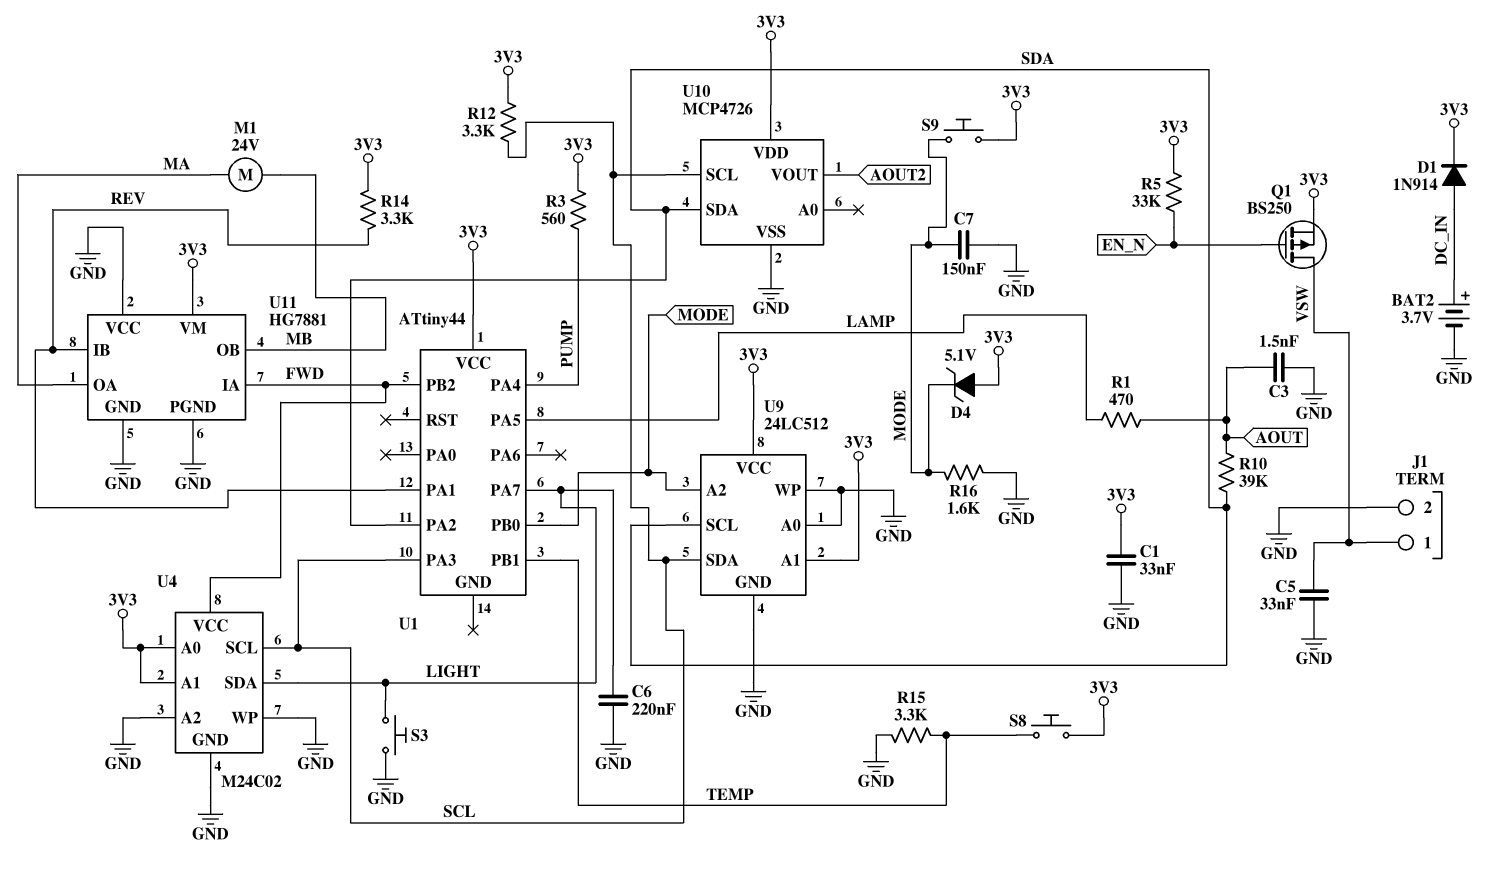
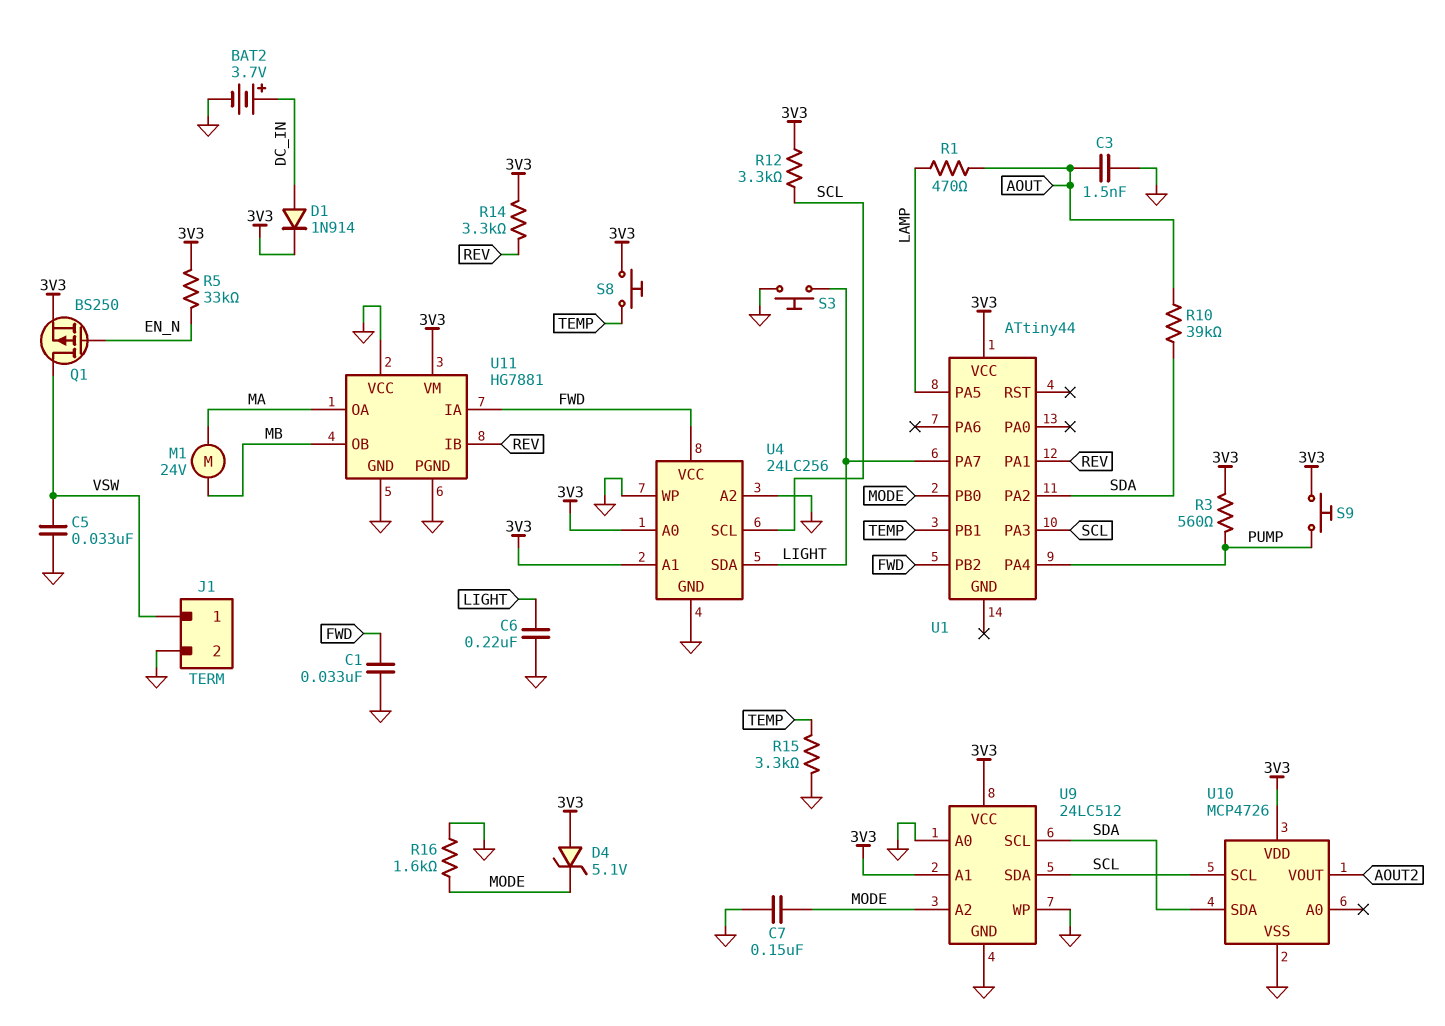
C1: 33nF (3V3, GND) -> 33nF (FWD, GND)
S9: button (3V3, MODE) -> button (3V3, PUMP)
U4: M24C02 -> 24LC256

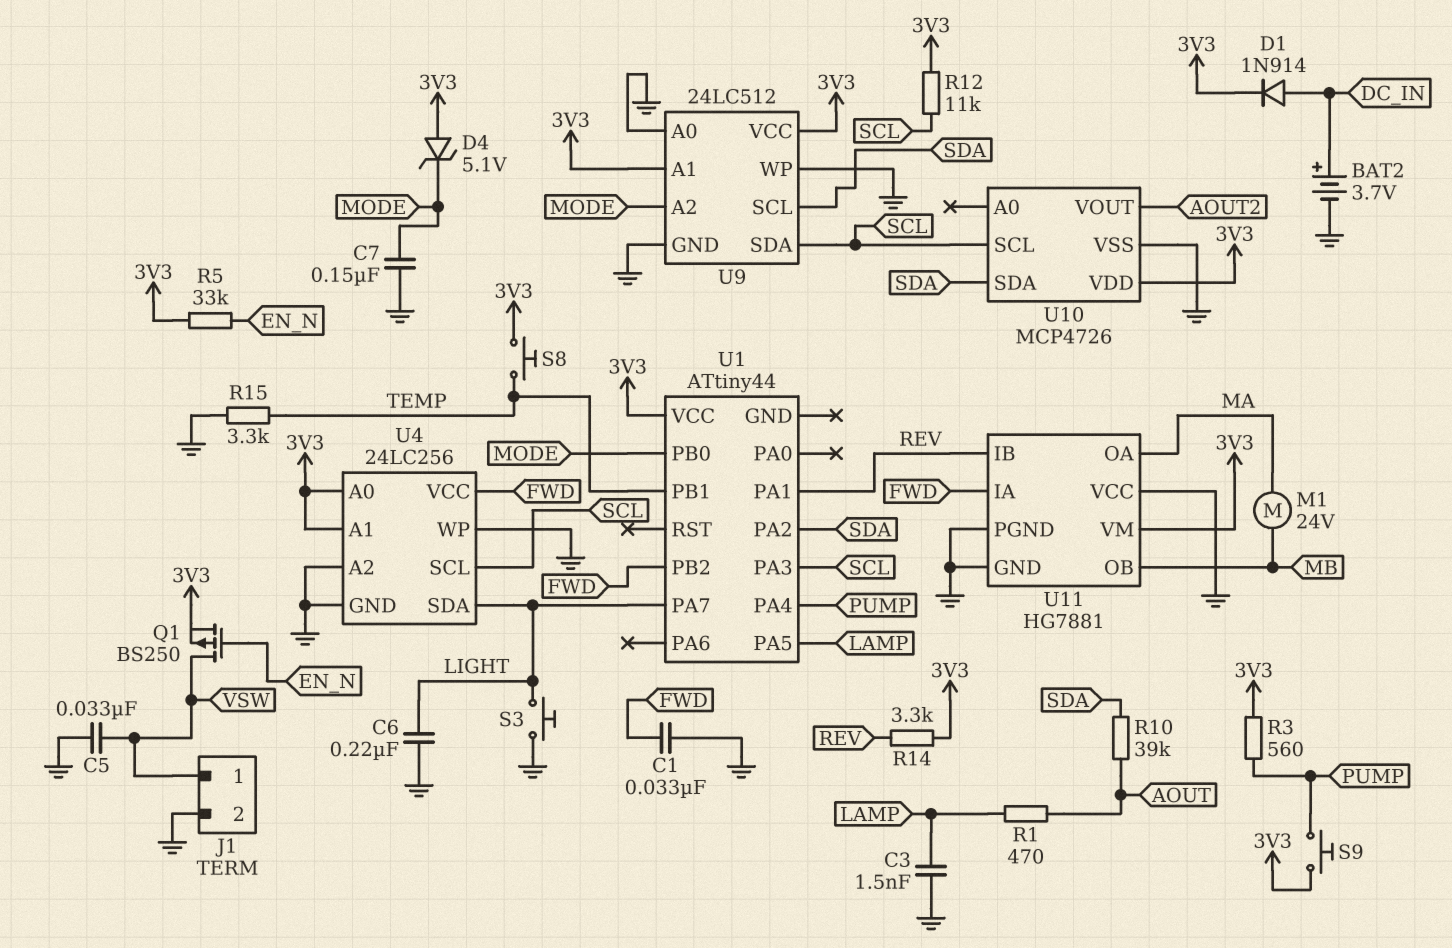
C3: 1.5nF (AOUT, GND) -> 1.5nF (GND, LAMP)
R12: 3.3k (3V3, SCL) -> 11k (3V3, SCL)
R16: 1.6k (GND, MODE) -> none

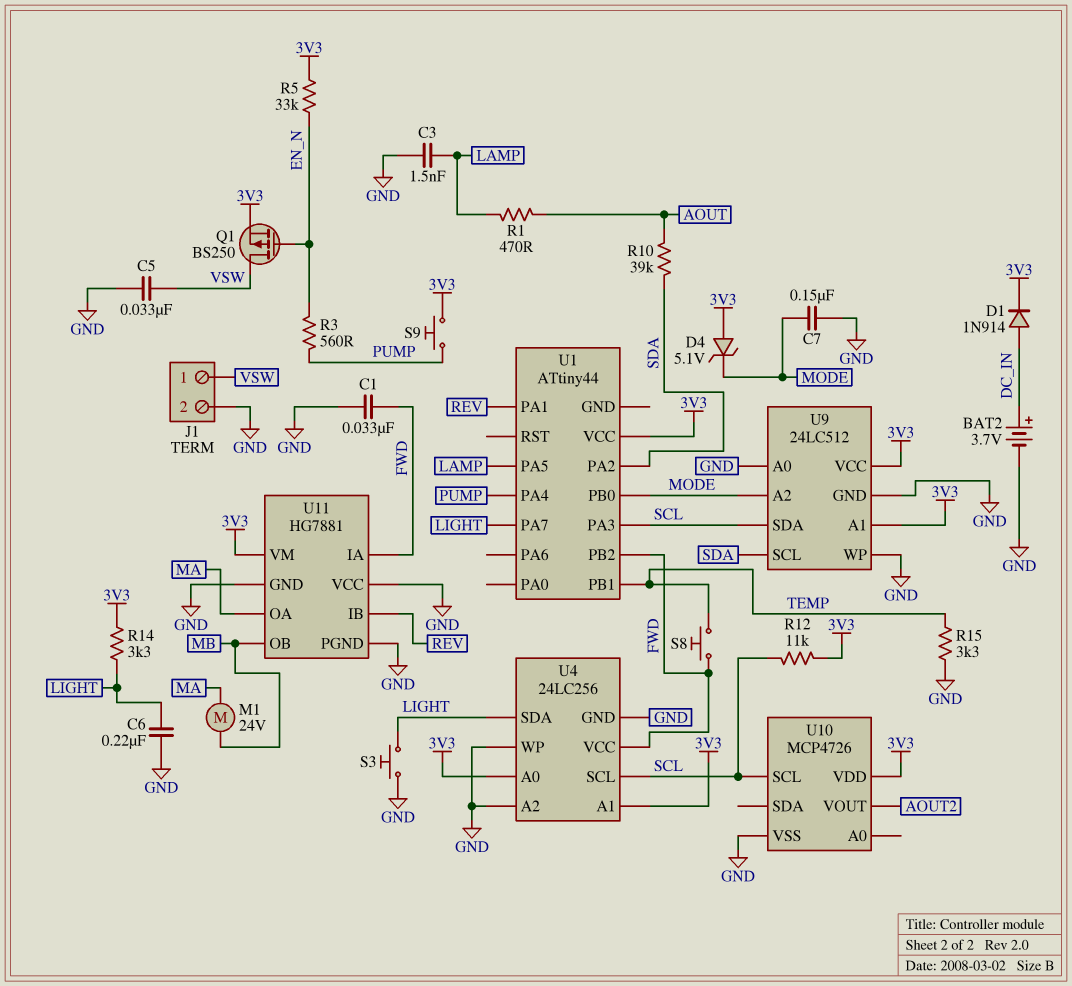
R3: 560 (3V3, PUMP) -> 560 (EN_N, PUMP)
R14: 3.3k (3V3, REV) -> 3.3k (3V3, LIGHT)
S8: button (3V3, TEMP) -> button (FWD, TEMP)
U10 pin SDA: SDA -> none

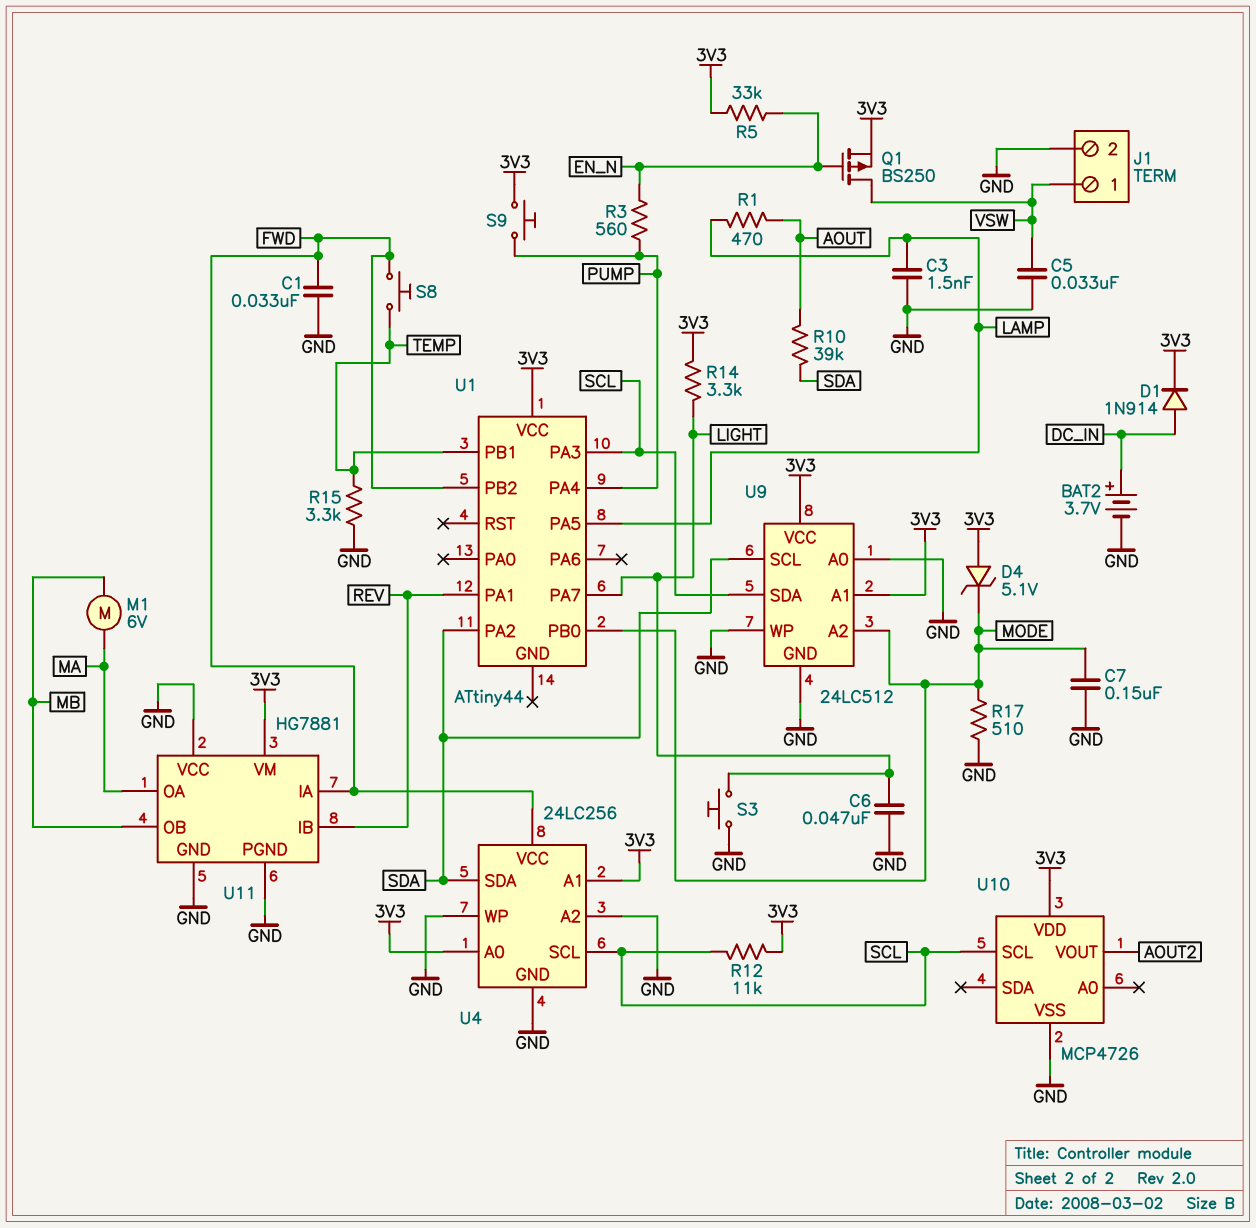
C6: 220nF (GND, LIGHT) -> 47nF (GND, LIGHT)
M1: motor 24V (MA, MB) -> motor 6V (MA, MB)
R17: none -> 510 (GND, MODE)
U4 pin SDA: LIGHT -> SDA

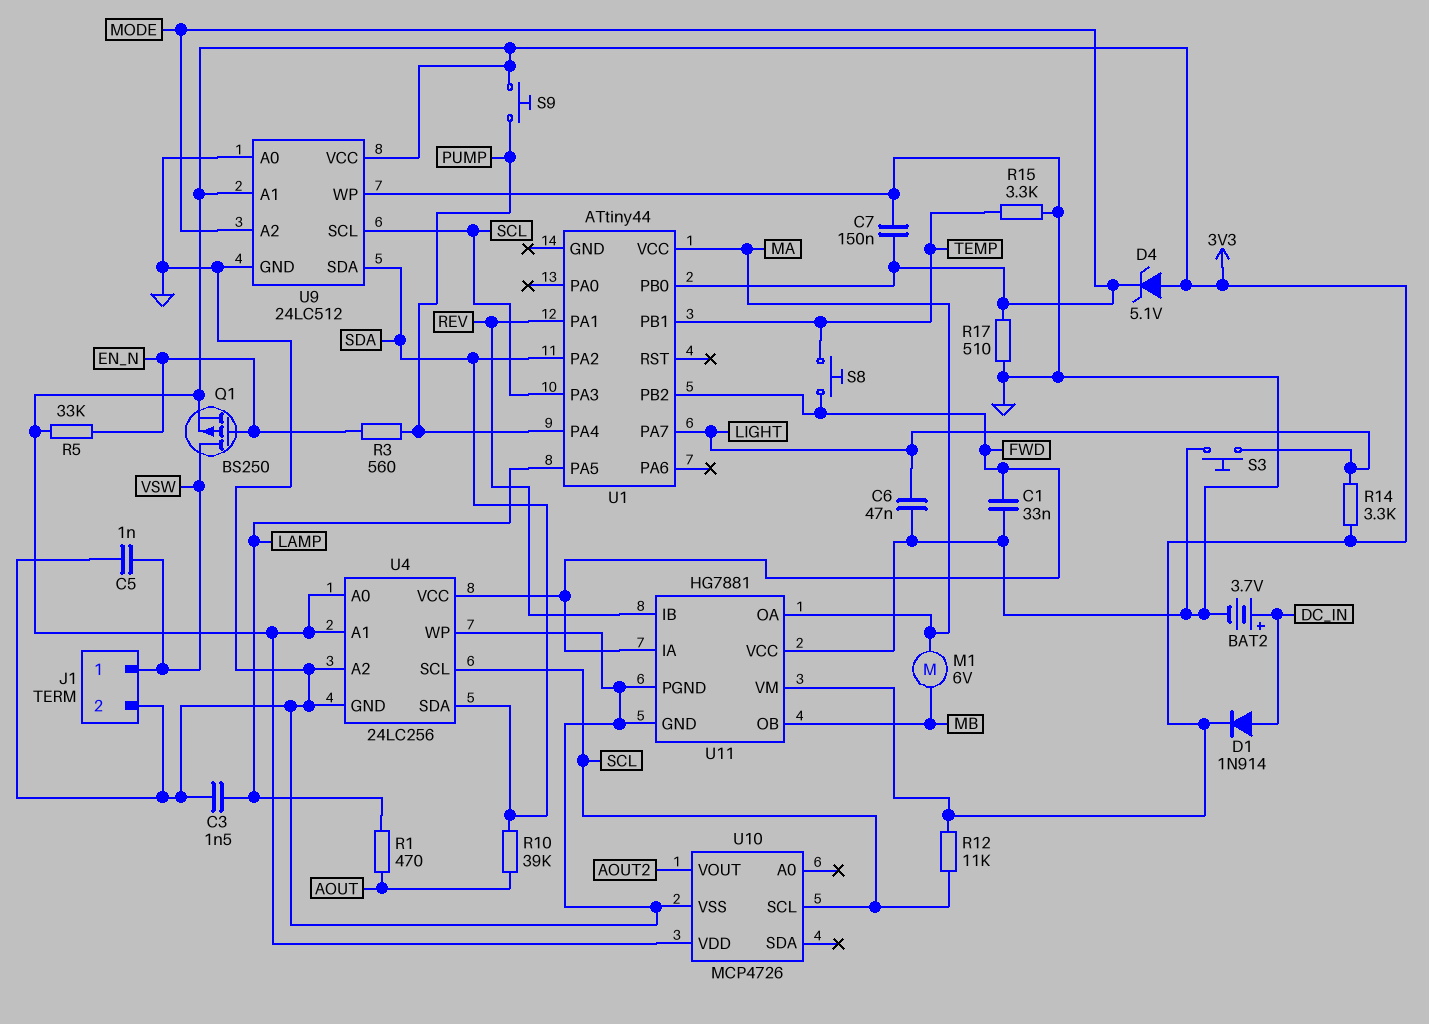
C5: 33nF (GND, VSW) -> 1nF (GND, VSW)
U1 pin VCC: 3V3 -> MA
U9 pin SCL: SDA -> SCL
U9 pin SDA: SCL -> SDA

